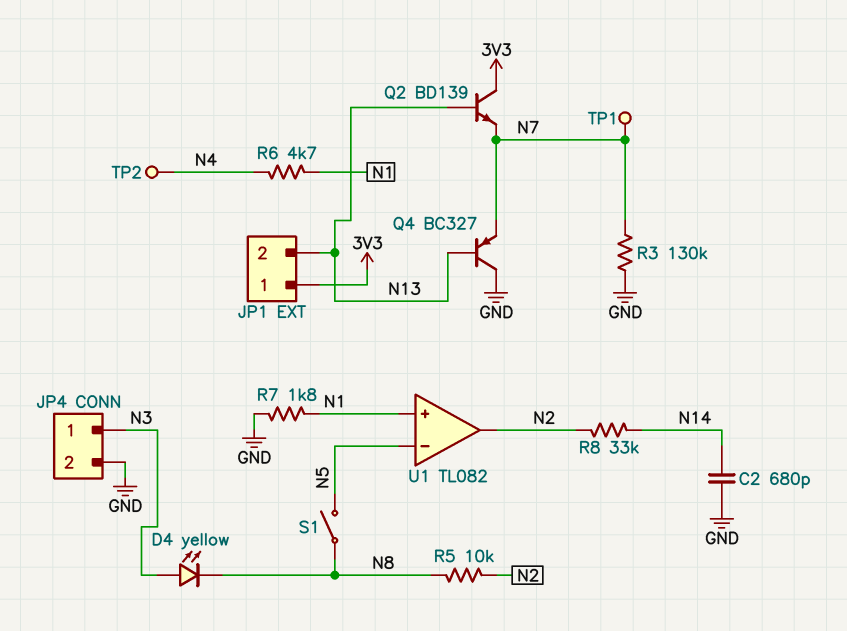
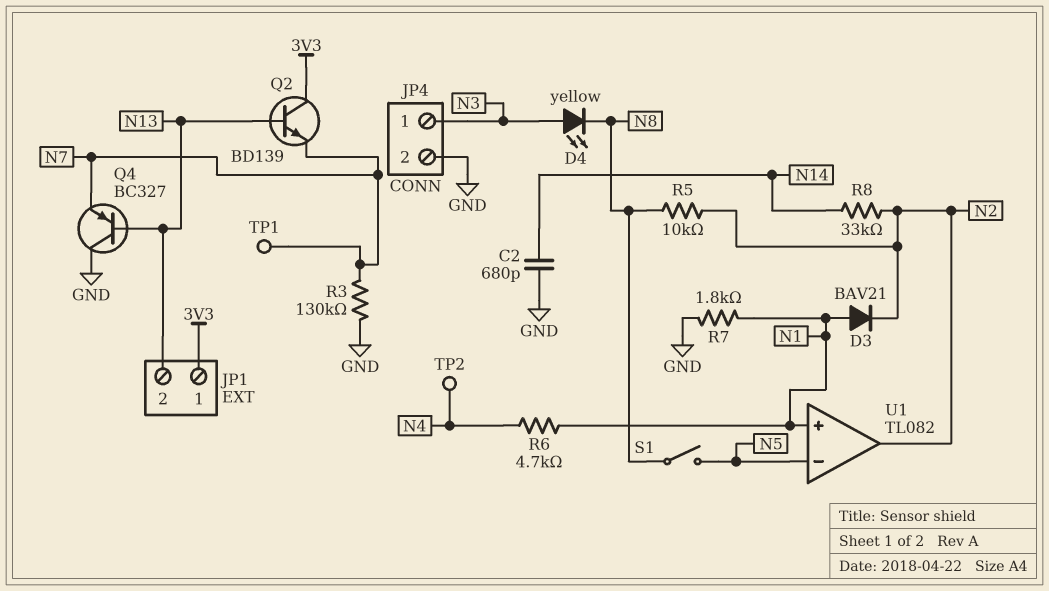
D3: none -> diode BAV21 (A N1, K N2)

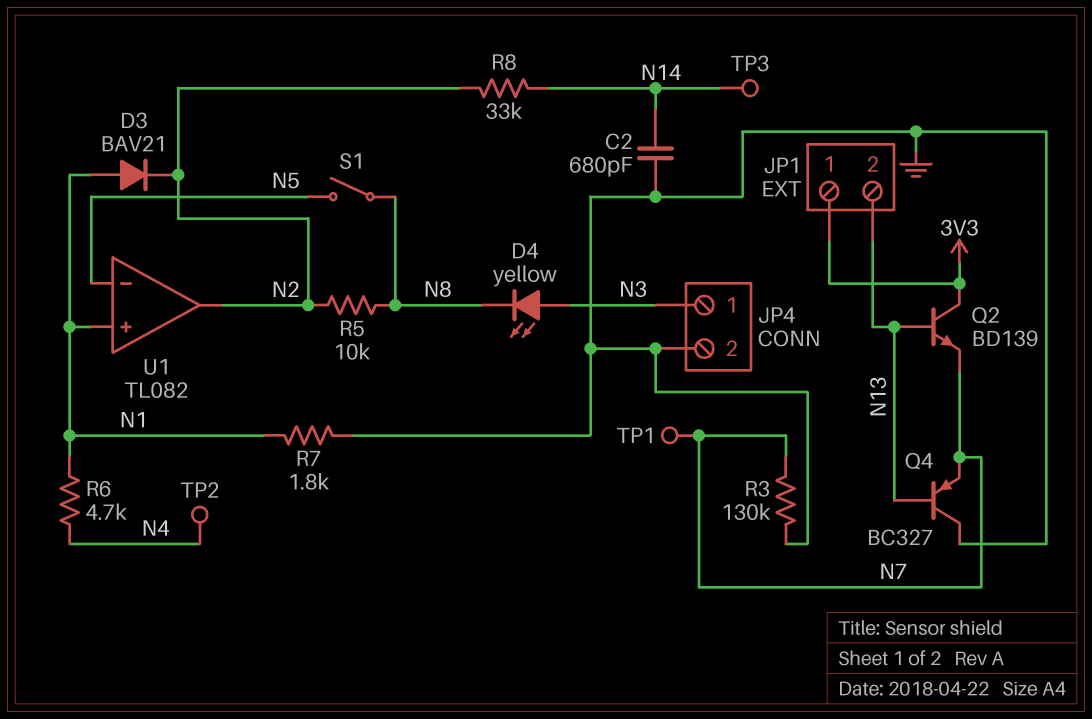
TP3: none -> test point (N14)

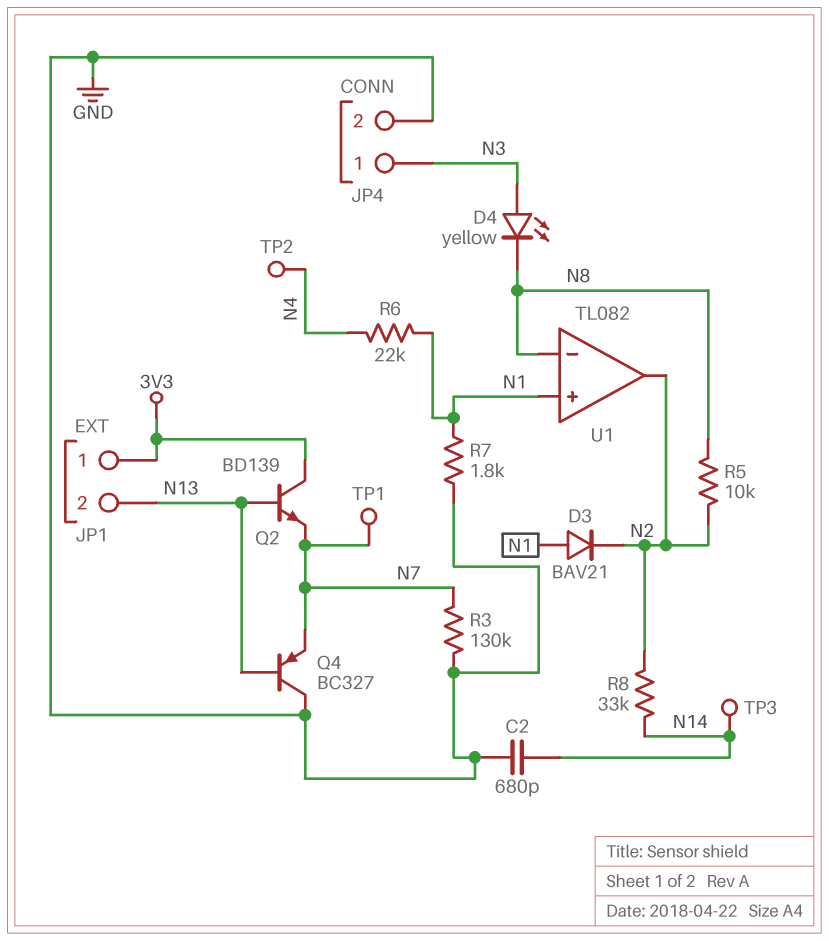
R6: 4.7k (N1, N4) -> 22k (N1, N4)
S1: switch (N5, N8) -> none
U1 pin in-: N5 -> N8

